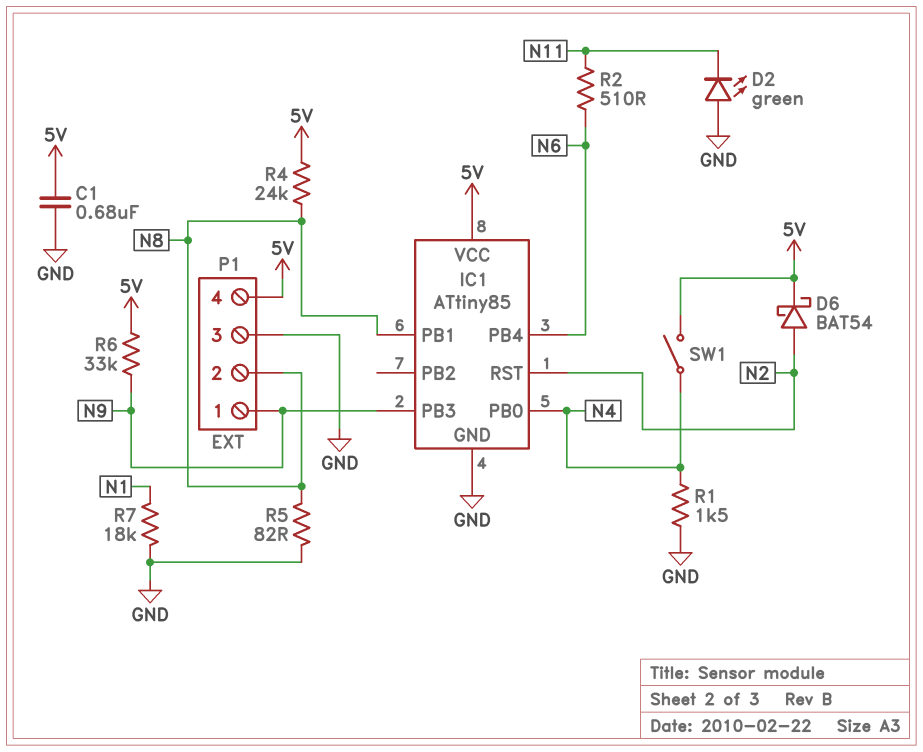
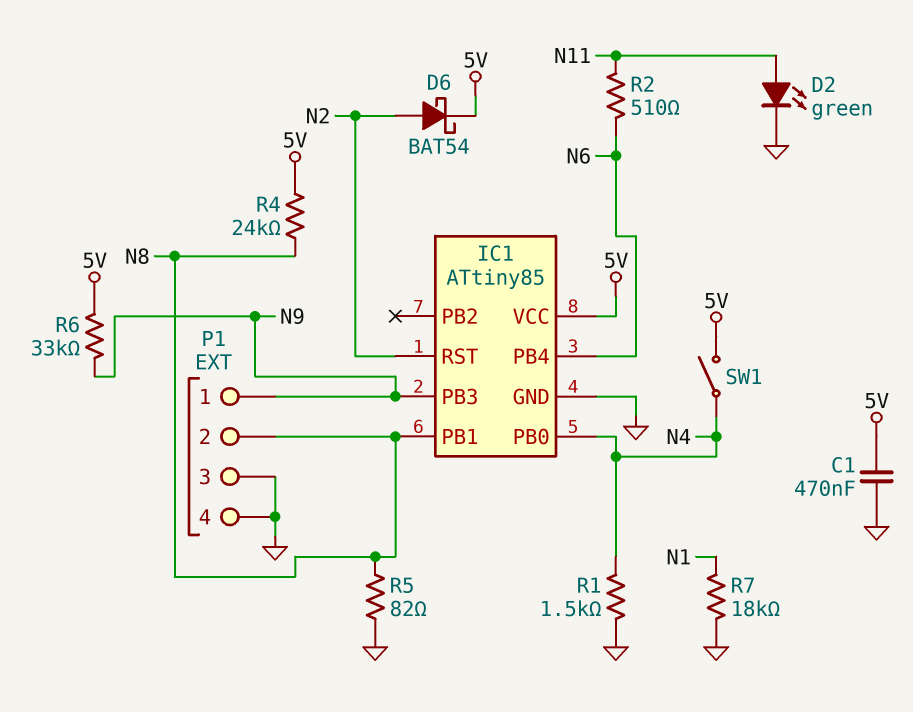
C1: 680nF (5V, GND) -> 470nF (5V, GND)
D2: LED green (A GND, K N11) -> LED green (A N11, K GND)
P1 pin 4: 5V -> GND

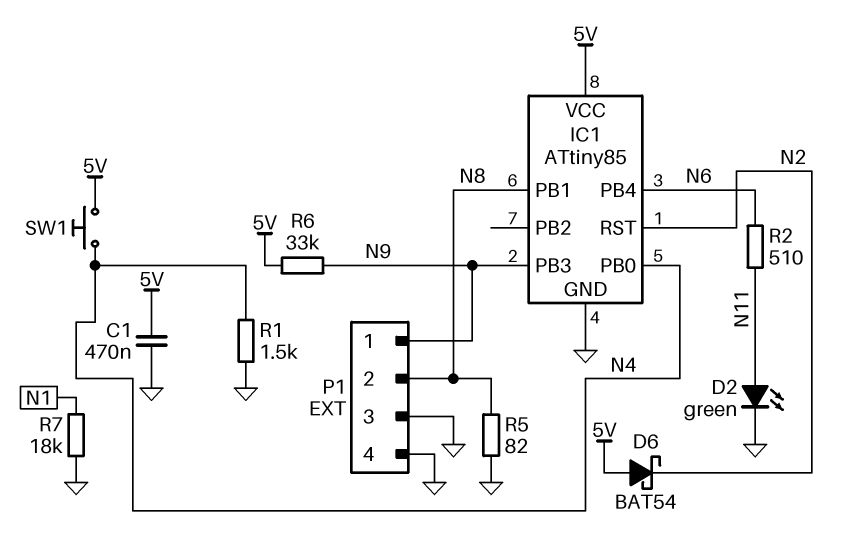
D6: schottky BAT54 (A N2, K 5V) -> schottky BAT54 (A 5V, K N2)
R4: 24k (5V, N8) -> none
SW1: switch (5V, N4) -> button (5V, N4)

